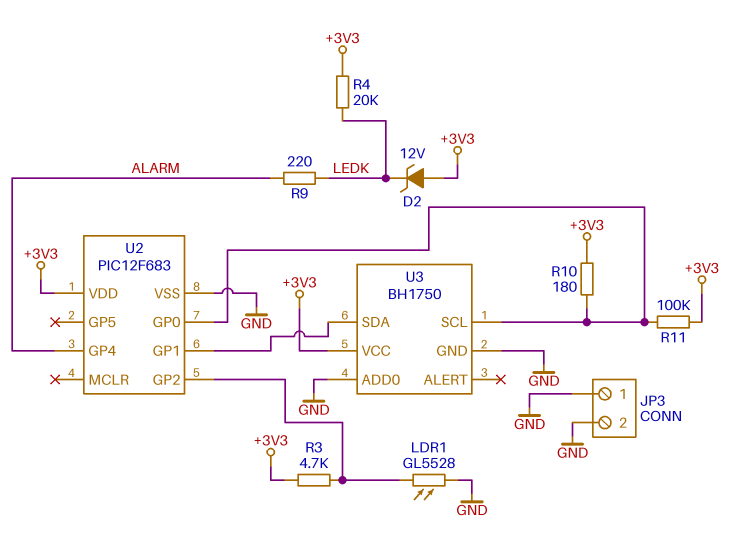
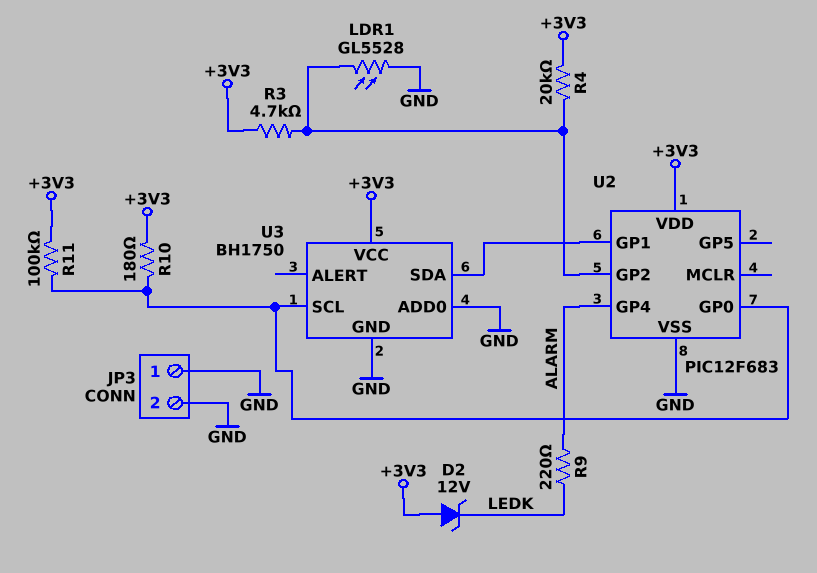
R4: 20k (+3V3, LEDK) -> 20k (+3V3, U2/GP2)

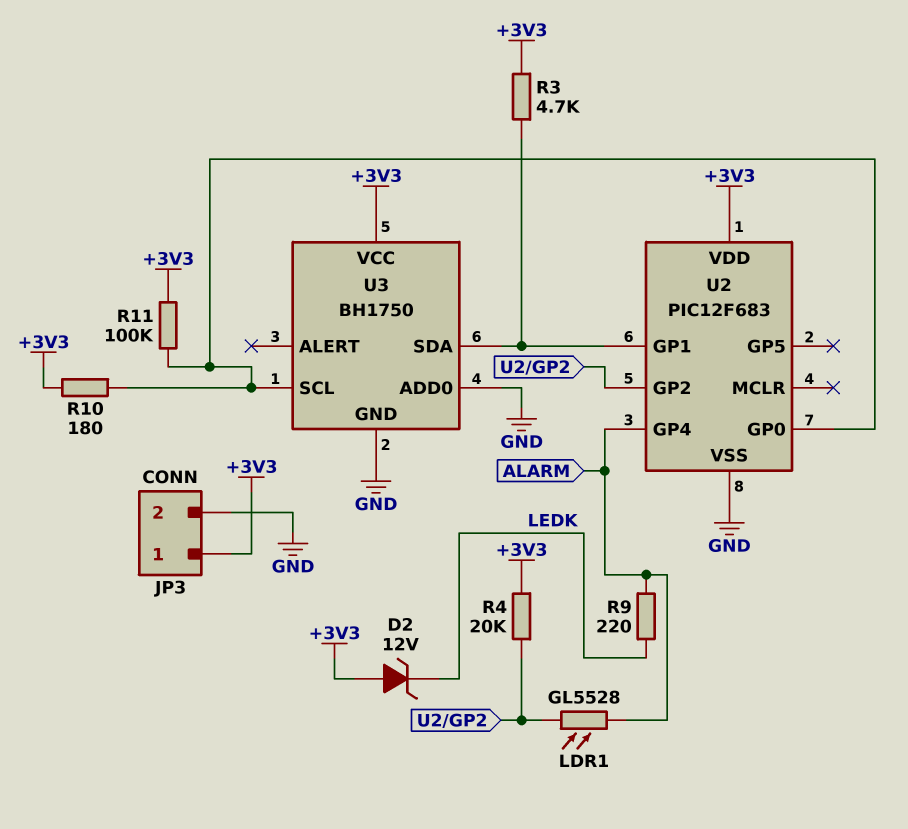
JP3 pin 1: GND -> +3V3
LDR1: GL5528 (GND, U2/GP2) -> GL5528 (ALARM, U2/GP2)
R3: 4.7k (+3V3, U2/GP2) -> 4.7k (+3V3, U2/GP1)

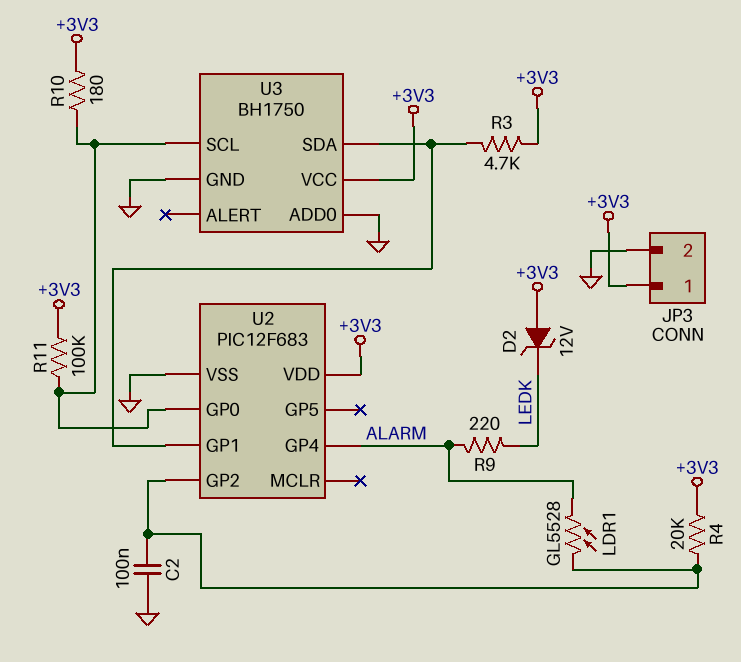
C2: none -> 100nF (GND, U2/GP2)

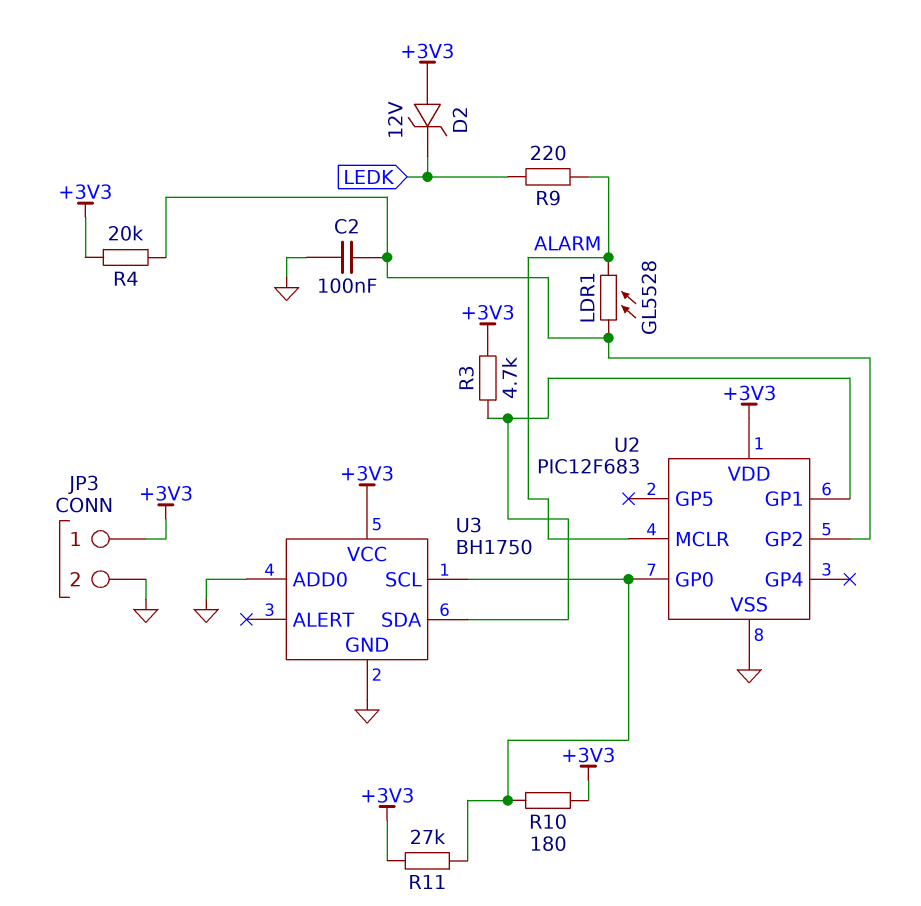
R11: 100k (+3V3, U2/GP0) -> 27k (+3V3, U2/GP0)
U2 pin GP4: ALARM -> none
U2 pin MCLR: none -> ALARM

